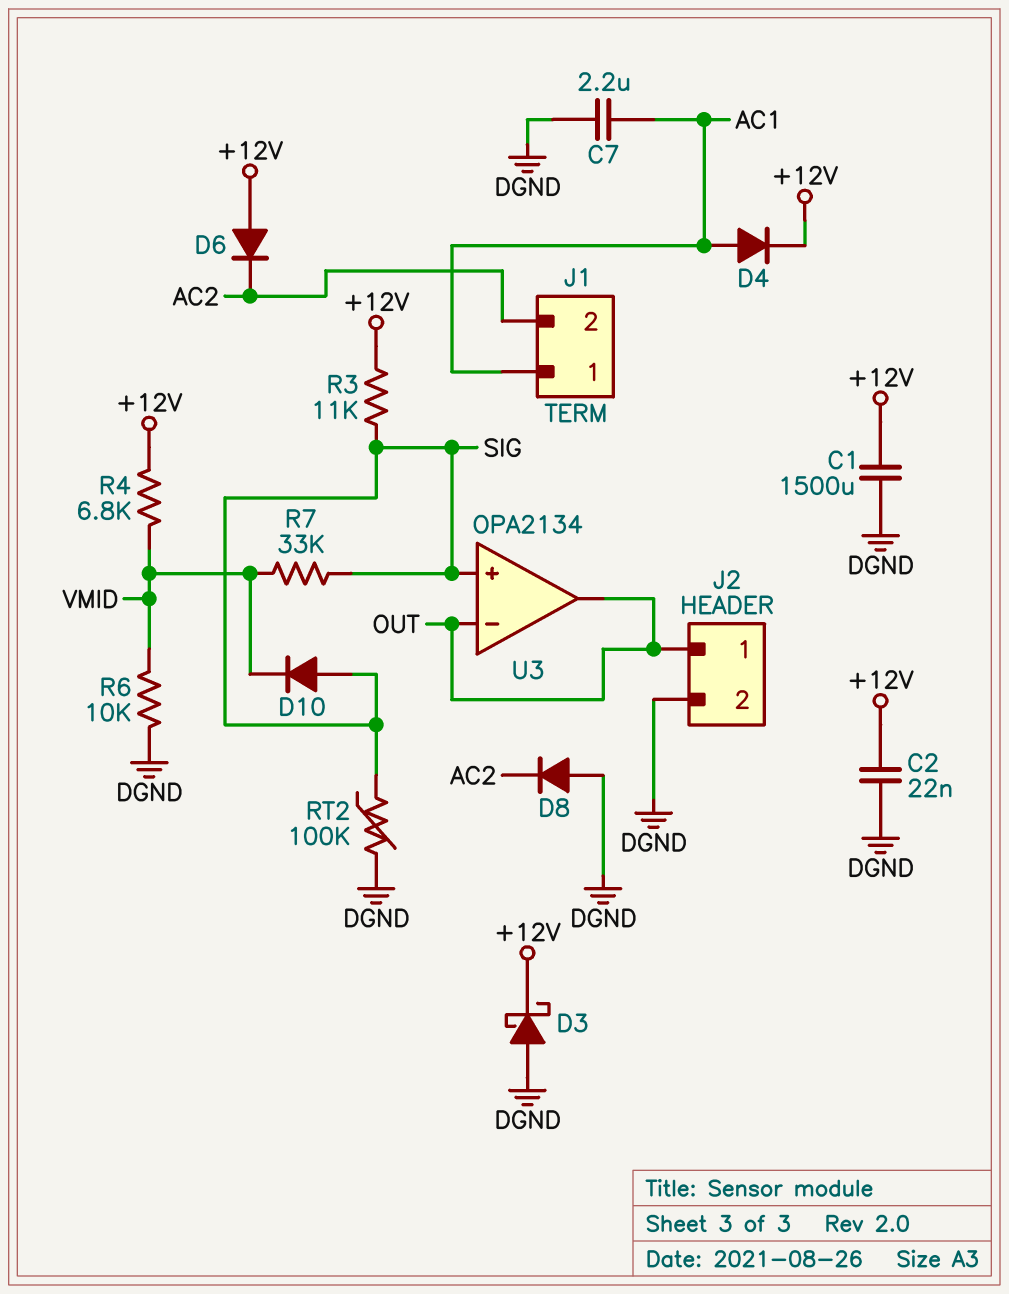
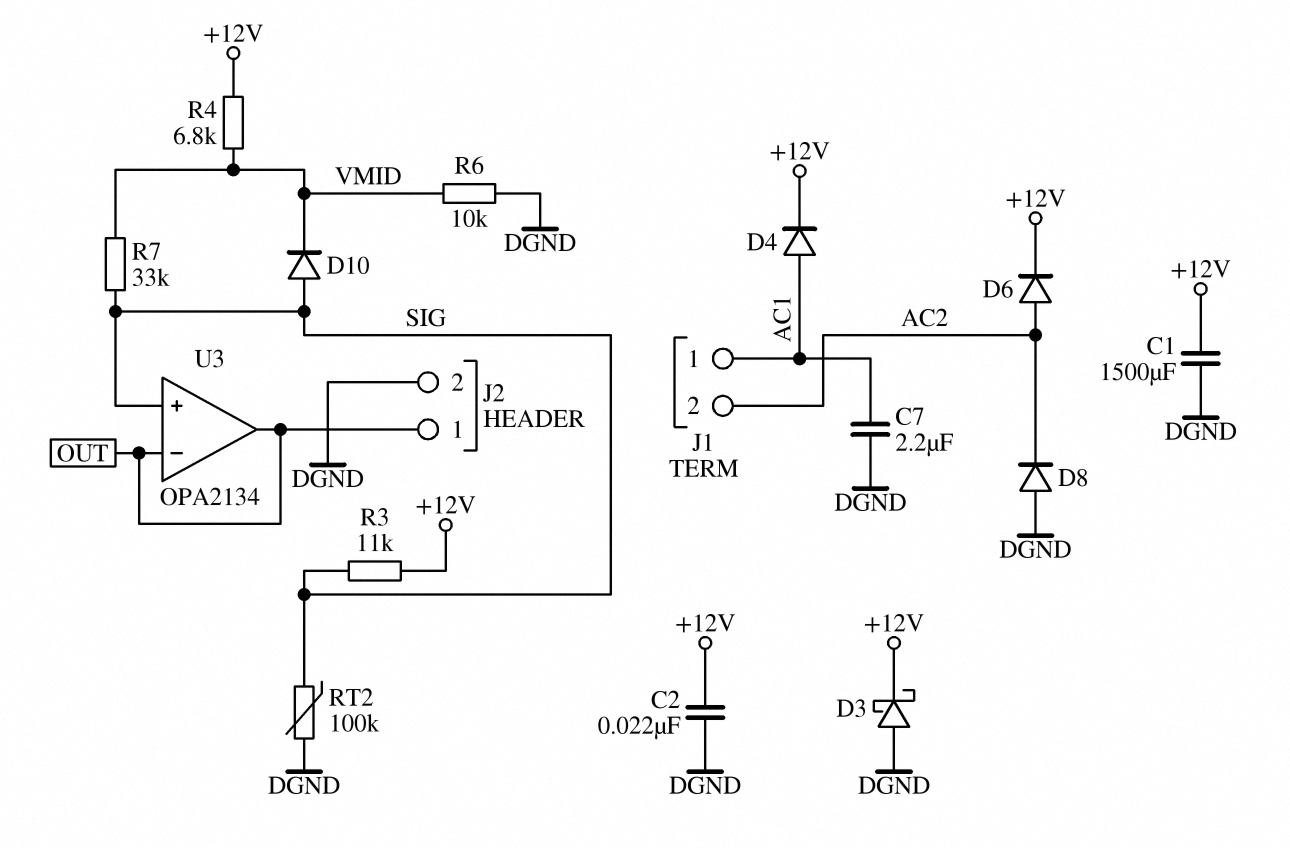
D6: diode (A +12V, K AC2) -> diode (A AC2, K +12V)

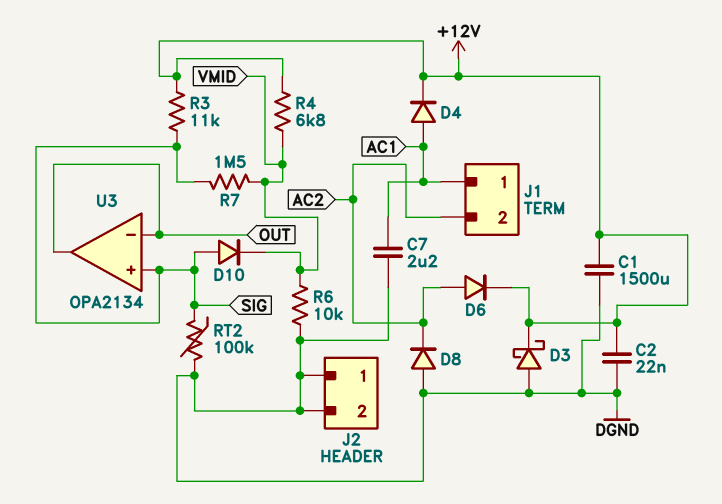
J2 pin 1: OUT -> DGND
R7: 33k (SIG, VMID) -> 1.5M (SIG, VMID)

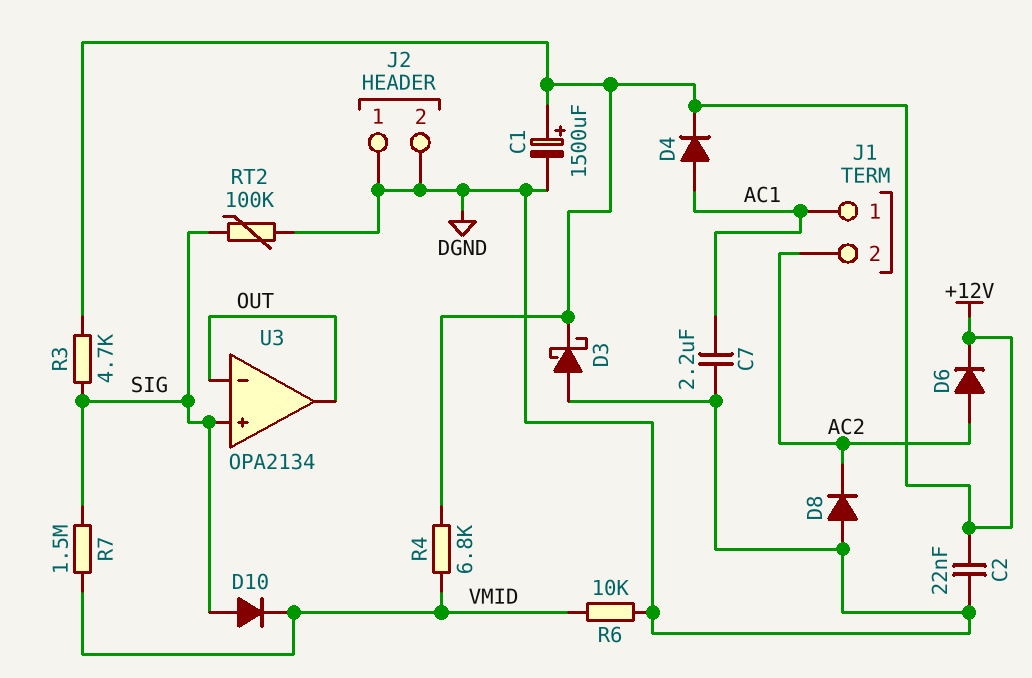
C1: 1500uF (+12V, DGND) -> 1500uF (plus +12V, minus DGND)
R3: 11k (+12V, SIG) -> 4.7k (+12V, SIG)

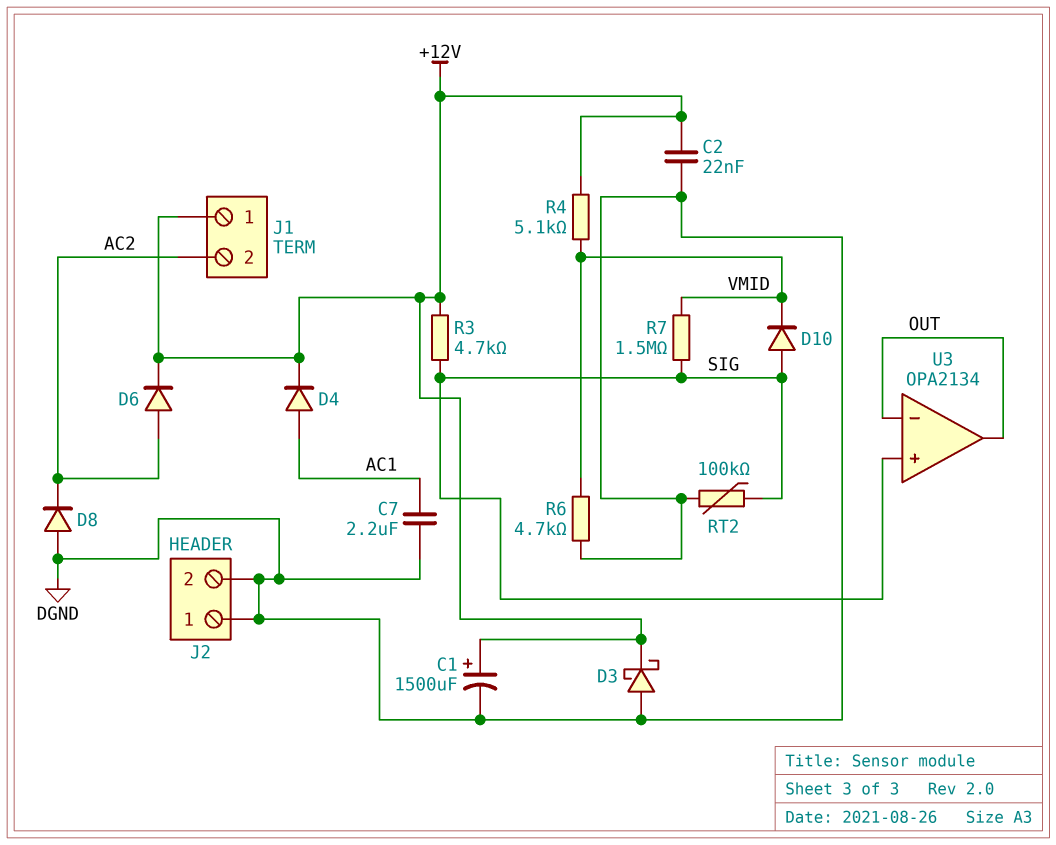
J1 pin 1: AC1 -> +12V
R4: 6.8k (+12V, VMID) -> 5.1k (+12V, VMID)
R6: 10k (DGND, VMID) -> 4.7k (DGND, VMID)

